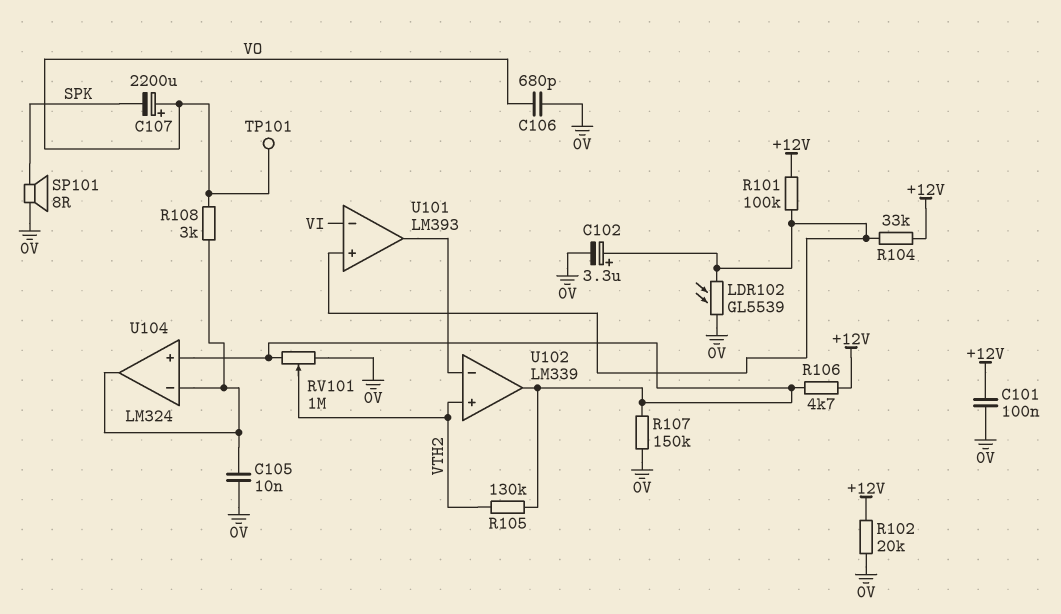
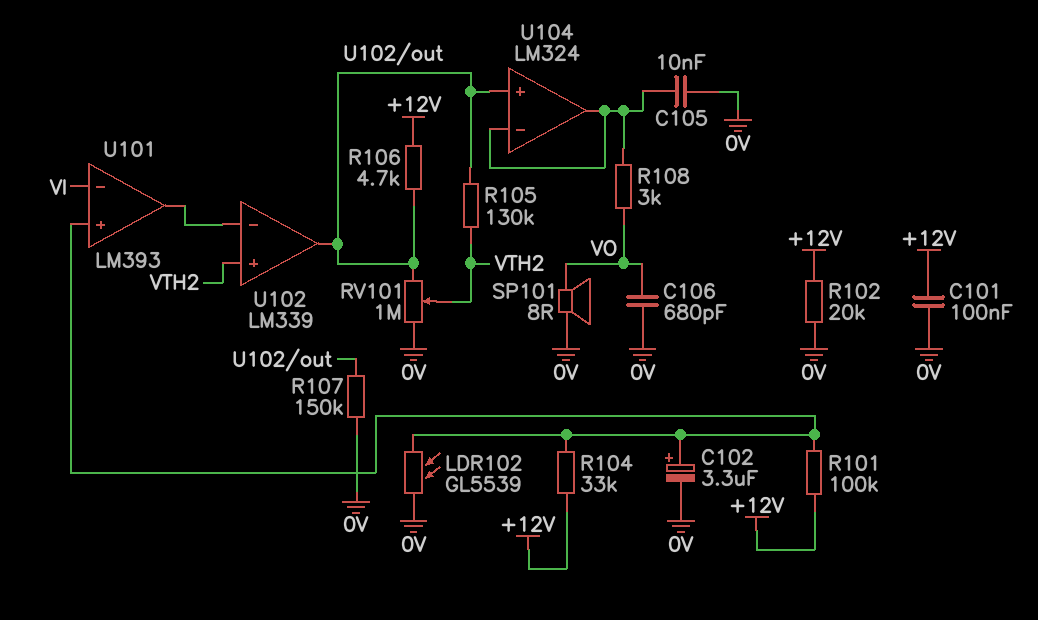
C107: 2200uF (plus VO, minus SPK) -> none
SP101: speaker 8R (0V, SPK) -> speaker 8R (0V, VO)
TP101: test point (VO) -> none

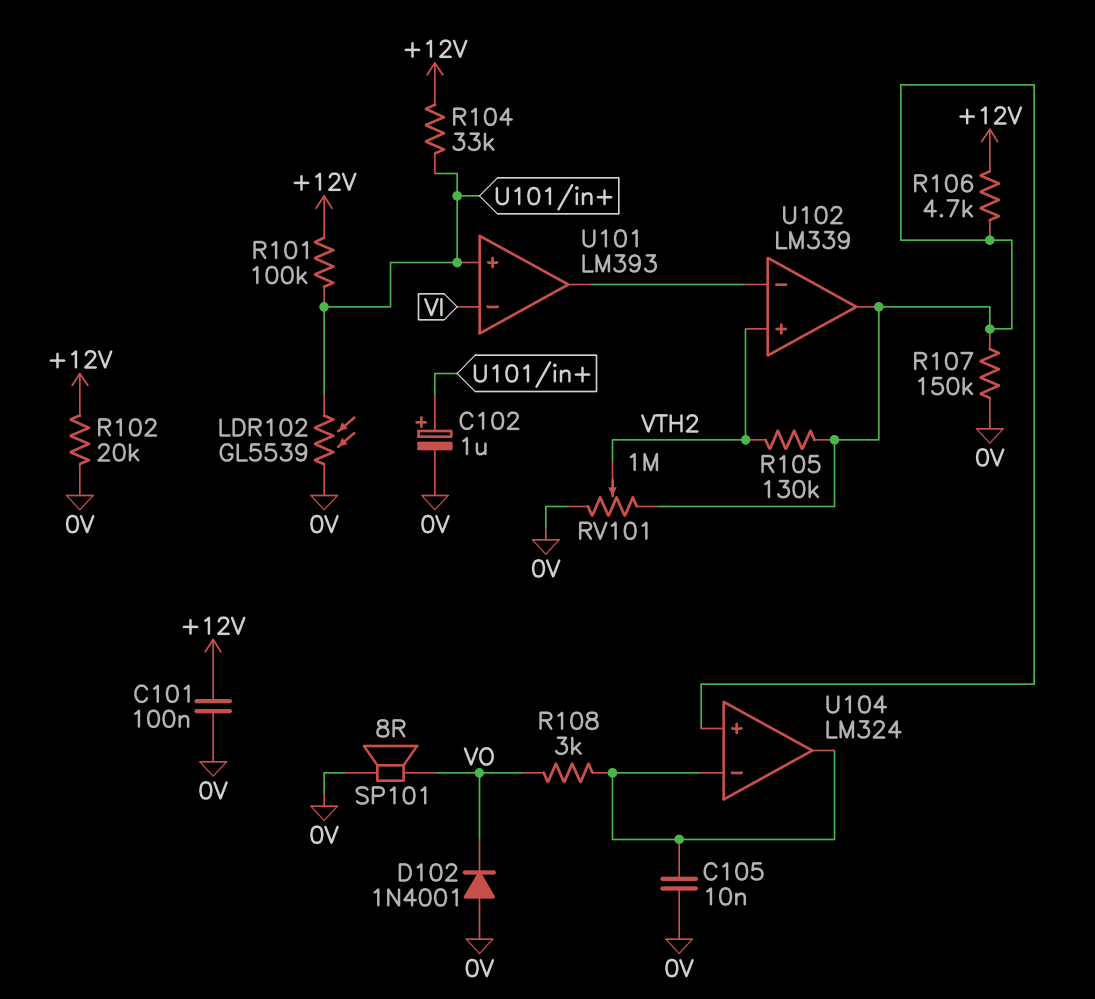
C102: 3.3uF (plus U101/in+, minus 0V) -> 1uF (plus U101/in+, minus 0V)
C106: 680pF (0V, VO) -> none
D102: none -> diode 1N4001 (A 0V, K VO)

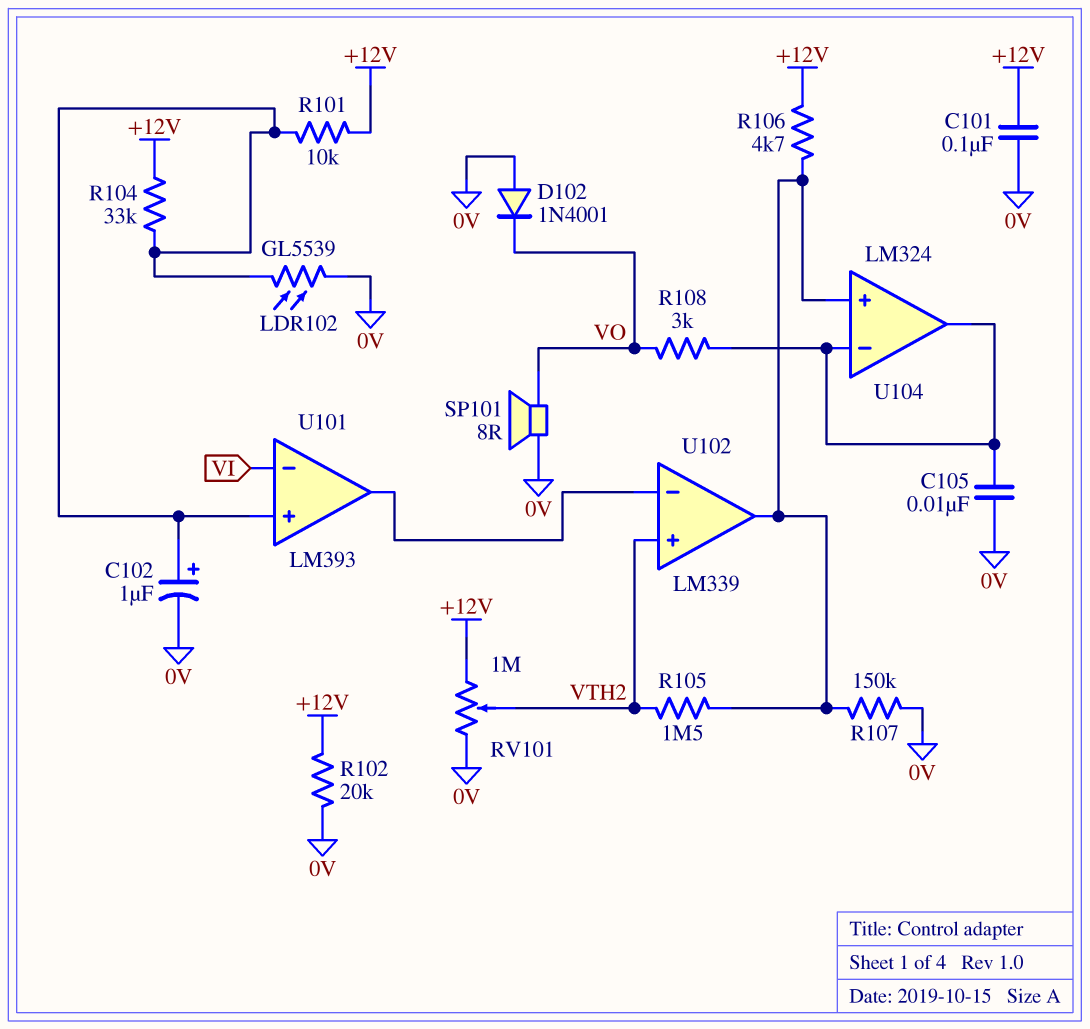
R101: 100k (+12V, U101/in+) -> 10k (+12V, U101/in+)
R105: 130k (U102/out, VTH2) -> 1.5M (U102/out, VTH2)
RV101: 1M (0V, U102/out, wiper VTH2) -> 1M (+12V, 0V, wiper VTH2)

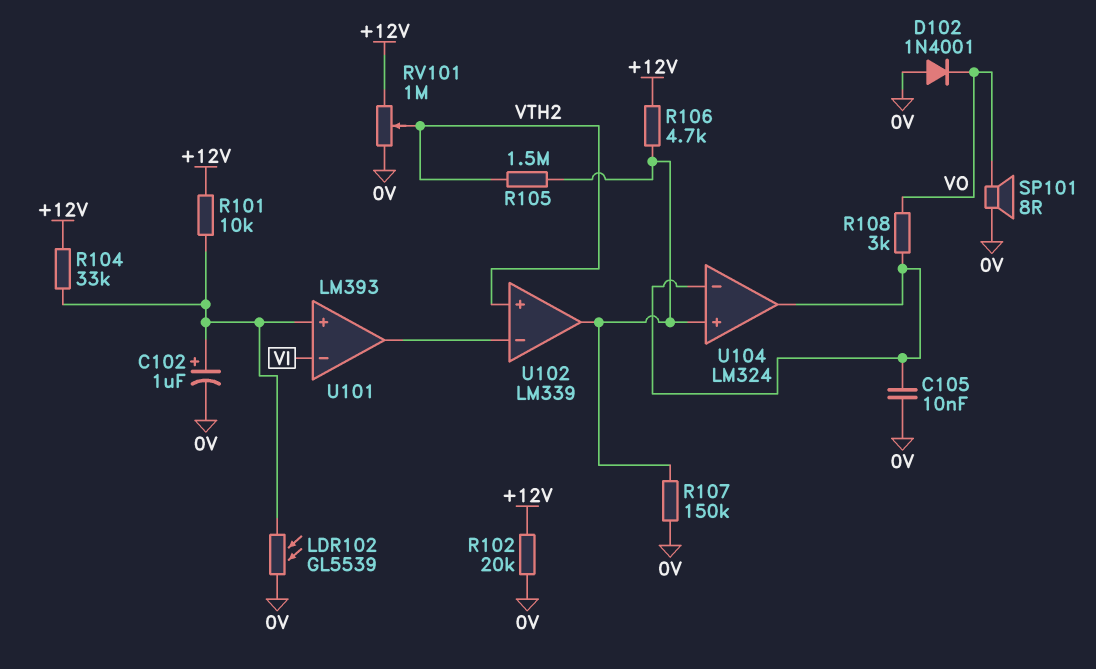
C101: 100nF (+12V, 0V) -> none

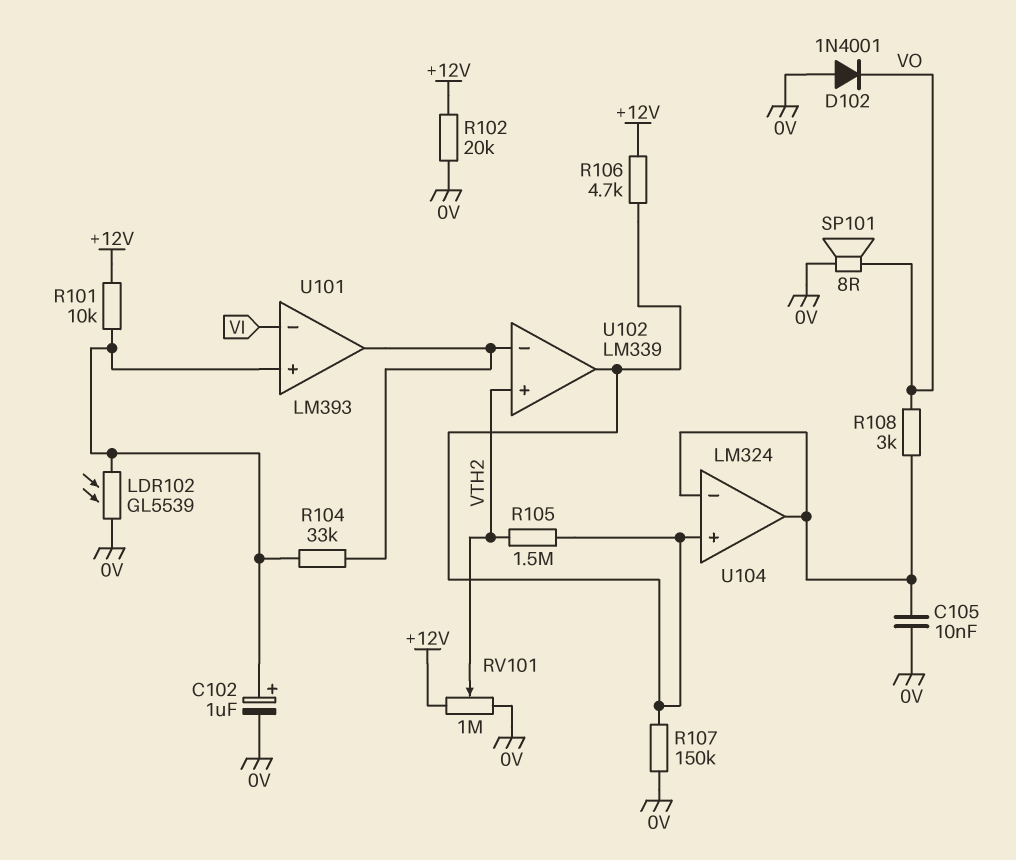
R104: 33k (+12V, U101/in+) -> 33k (U101/in+, U101/out)

